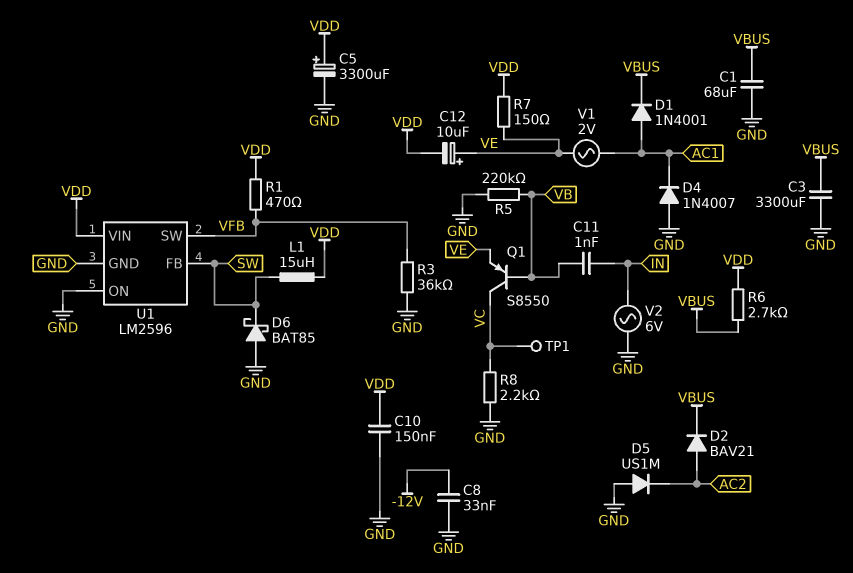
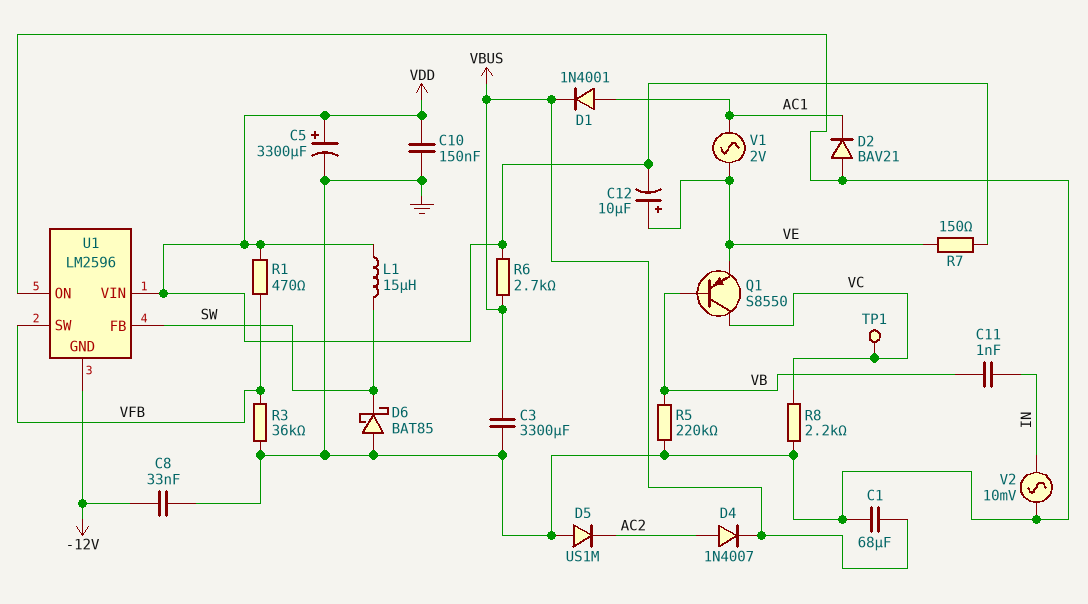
D2: diode BAV21 (A AC2, K VBUS) -> diode BAV21 (A GND, K AC1)
D4: diode 1N4007 (A GND, K AC1) -> diode 1N4007 (A AC2, K VBUS)
U1 pin GND: GND -> -12V
V2: AC 6V (GND, IN) -> AC 10mV (GND, IN)

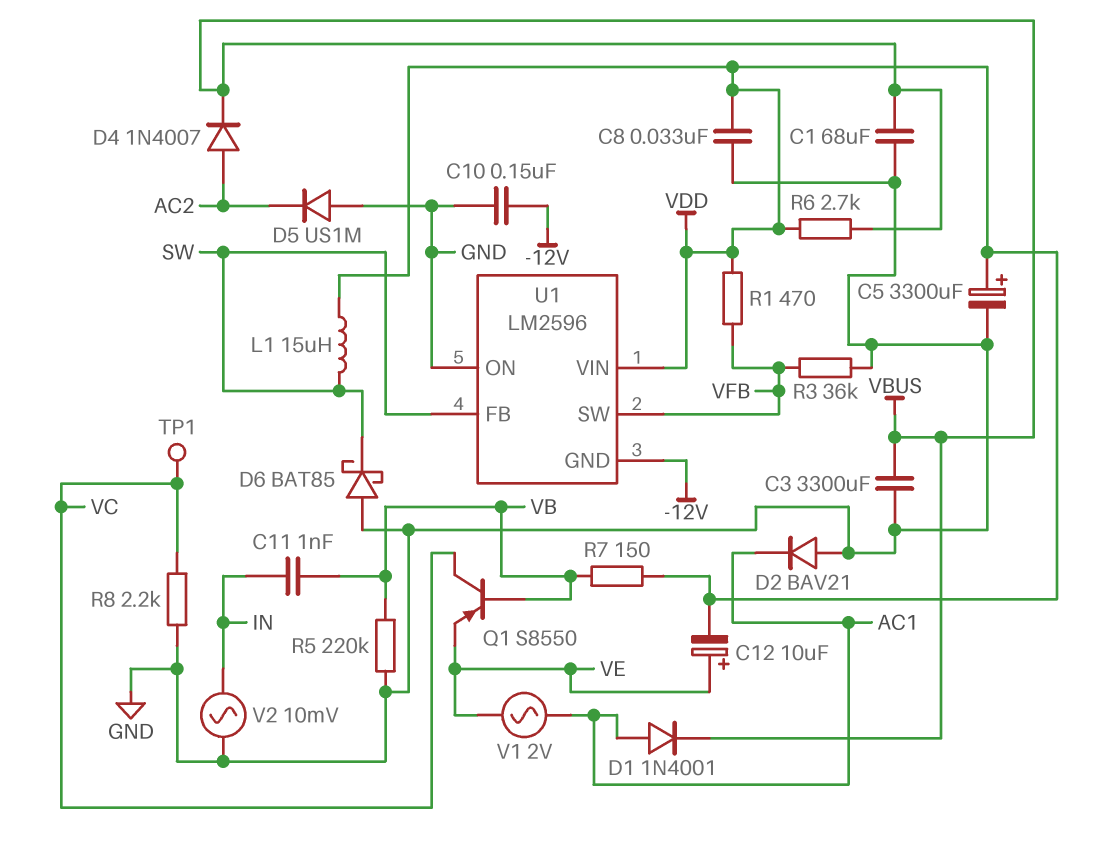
C8: 33nF (-12V, GND) -> 33nF (GND, VDD)
C10: 150nF (GND, VDD) -> 150nF (-12V, GND)
R7: 150 (VDD, VE) -> 150 (VB, VDD)

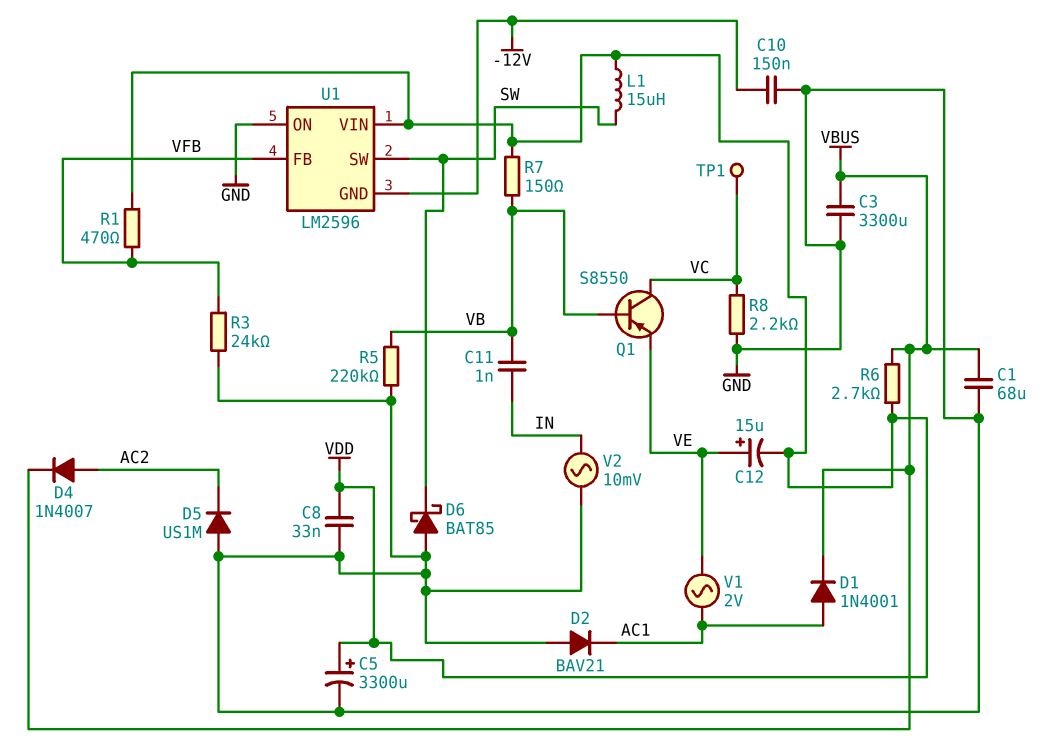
C12: 10uF (plus VE, minus VDD) -> 15uF (plus VE, minus VDD)
R3: 36k (GND, VFB) -> 24k (GND, VFB)
U1 pin FB: SW -> VFB
U1 pin SW: VFB -> SW

